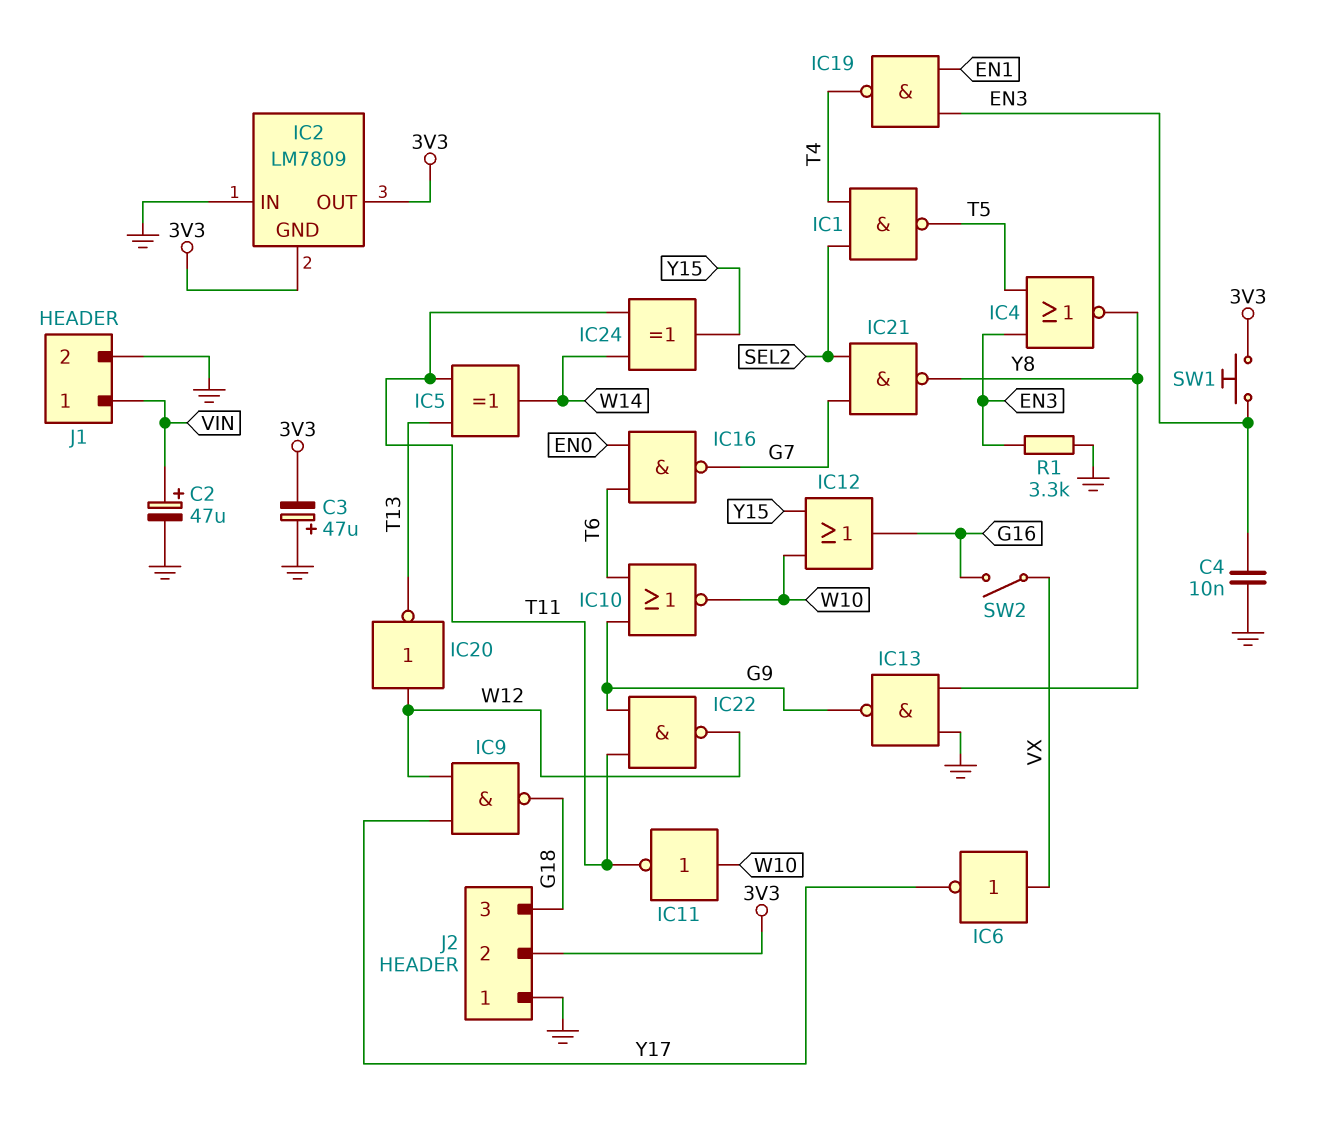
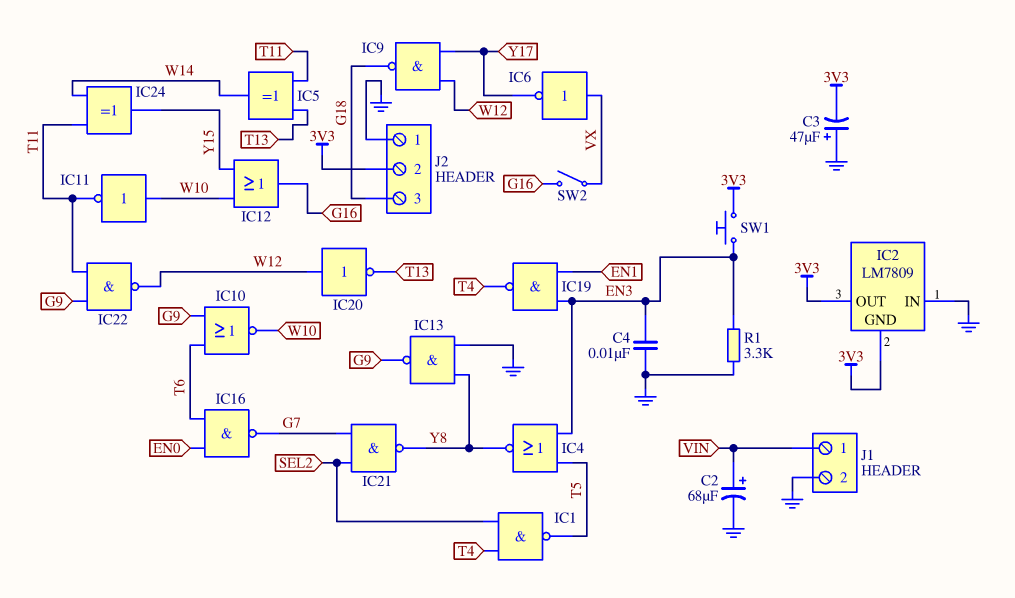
C2: 47uF (plus VIN, minus GND) -> 68uF (plus VIN, minus GND)

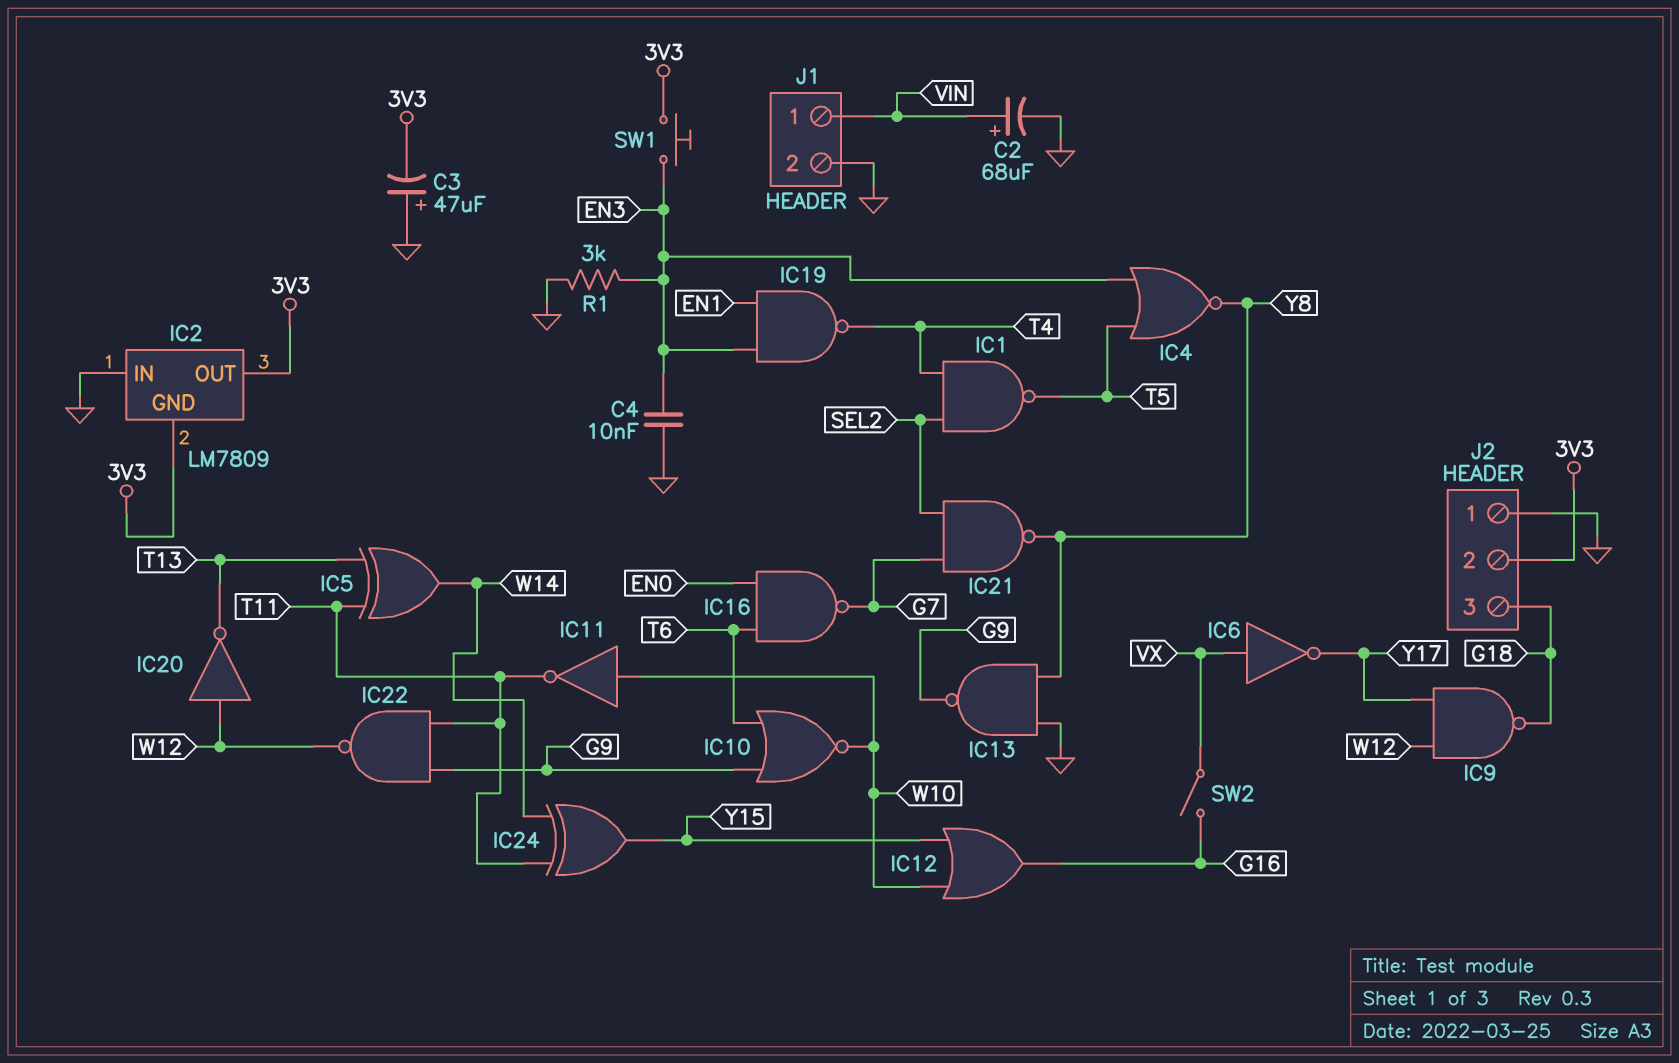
R1: 3.3k (EN3, GND) -> 3k (EN3, GND)

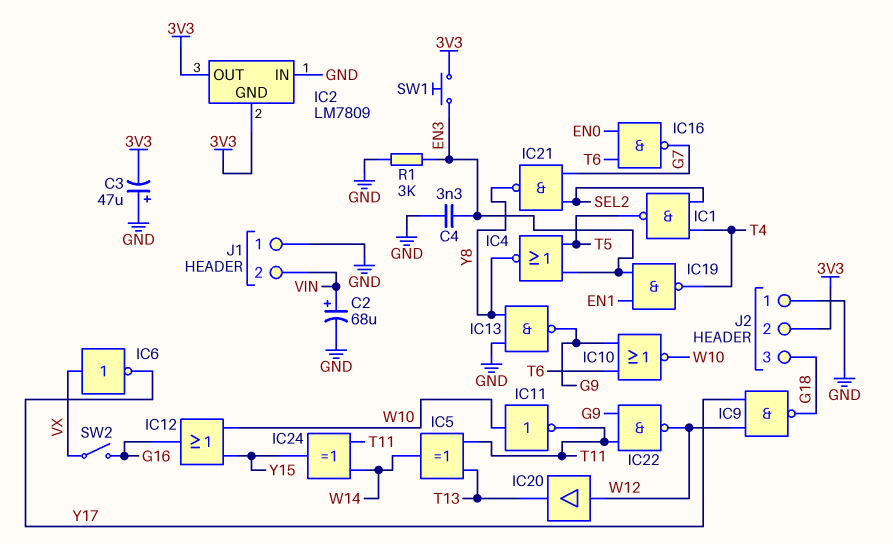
C4: 10nF (EN3, GND) -> 3.3nF (EN3, GND)
IC20: NOT (in W12, out T13) -> buffer (in W12, out T13)
J1 pin 1: VIN -> GND
J1 pin 2: GND -> VIN

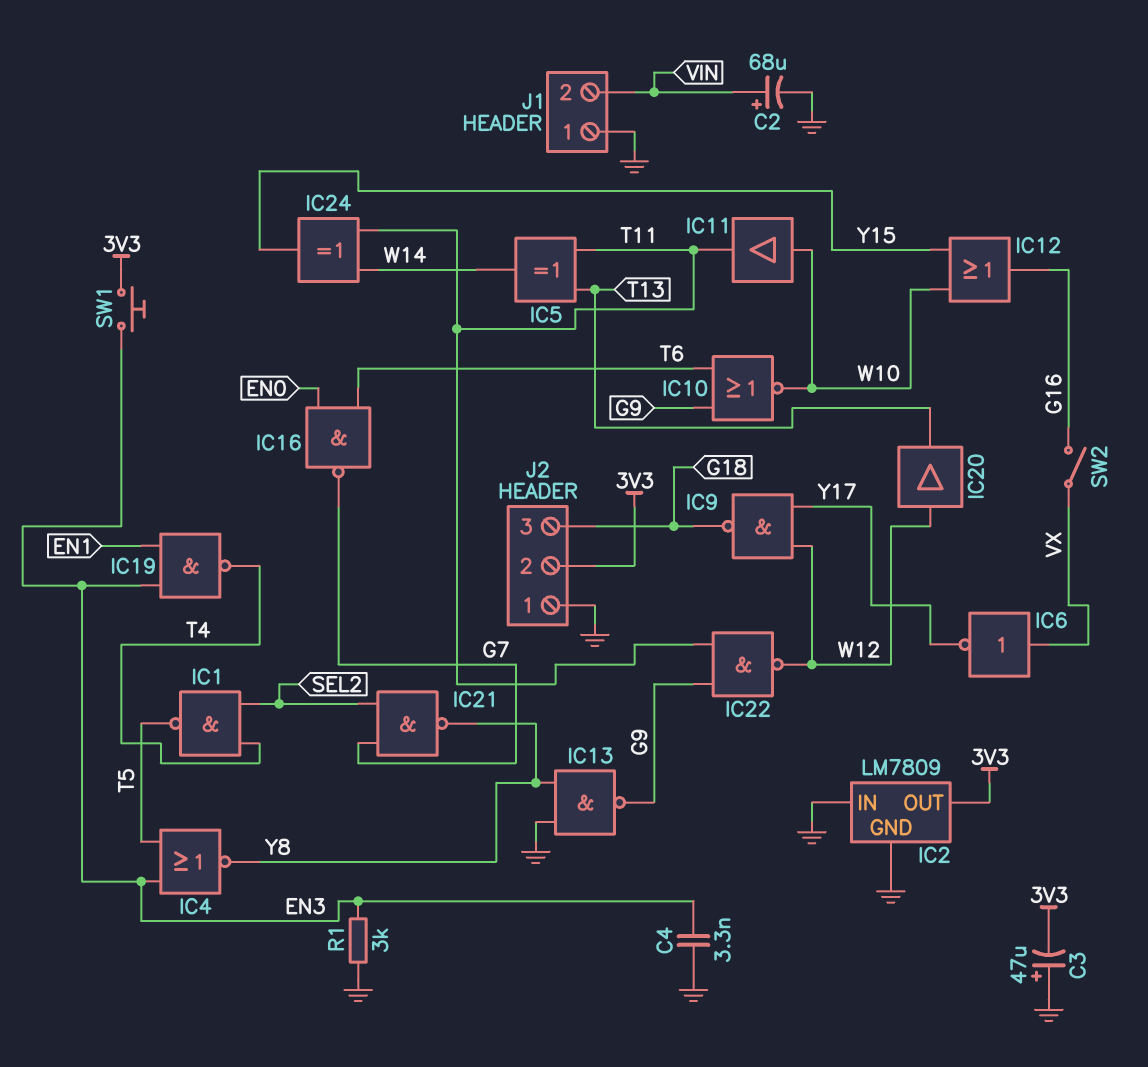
IC2 pin GND: 3V3 -> GND
IC11: NOT (in W10, out T11) -> buffer (in W10, out T11)

